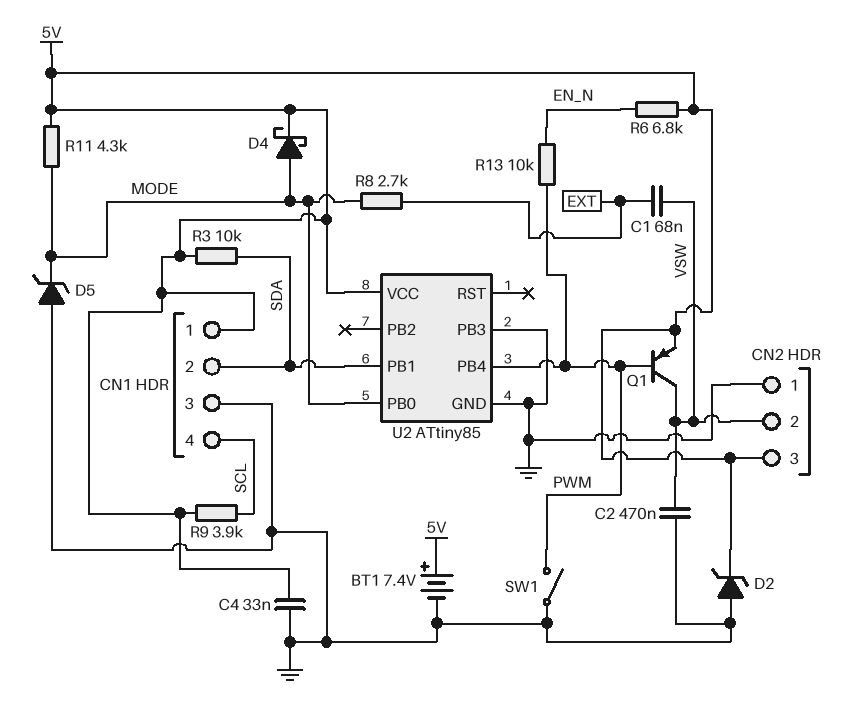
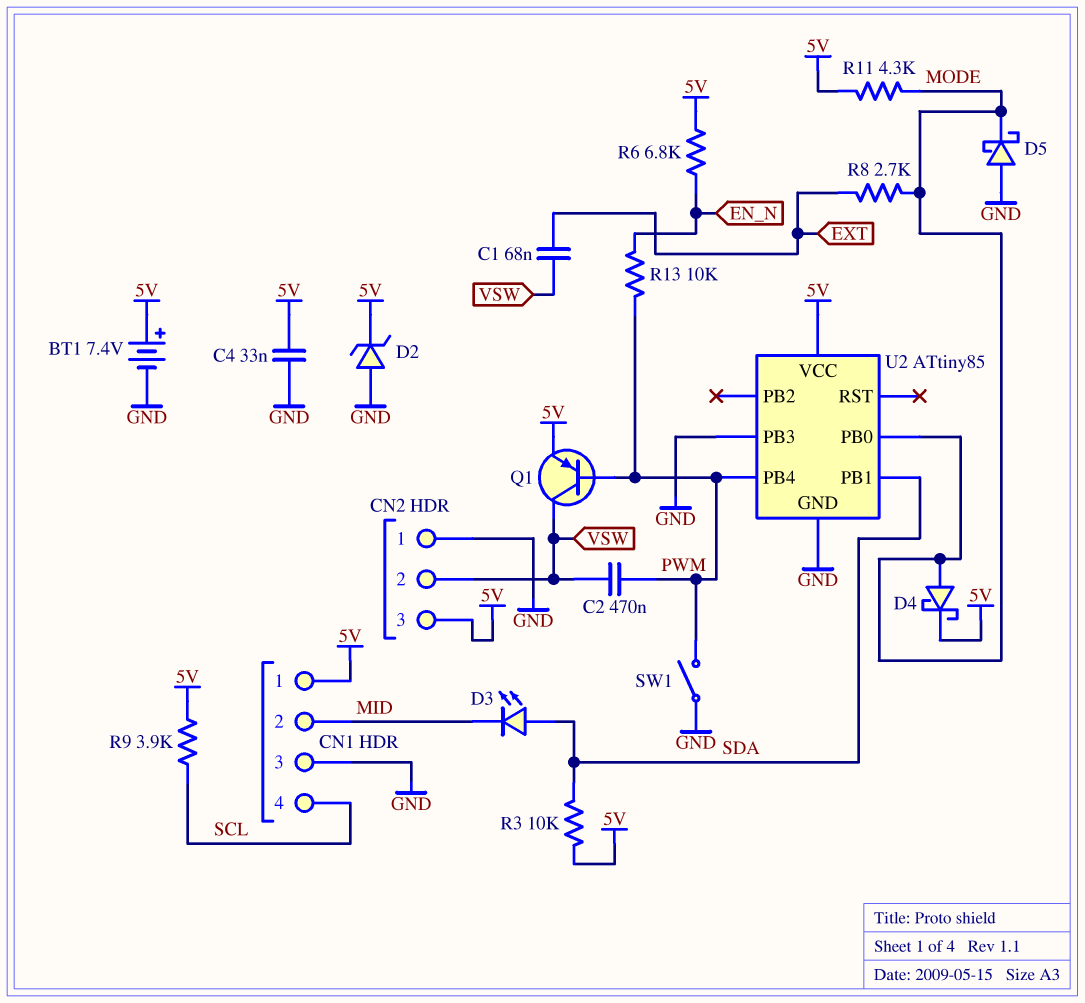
C2: 470nF (GND, VSW) -> 470nF (PWM, VSW)
CN1 pin 2: SDA -> MID
D3: none -> LED (A SDA, K MID)
D5: zener (A GND, K MODE) -> schottky (A GND, K MODE)

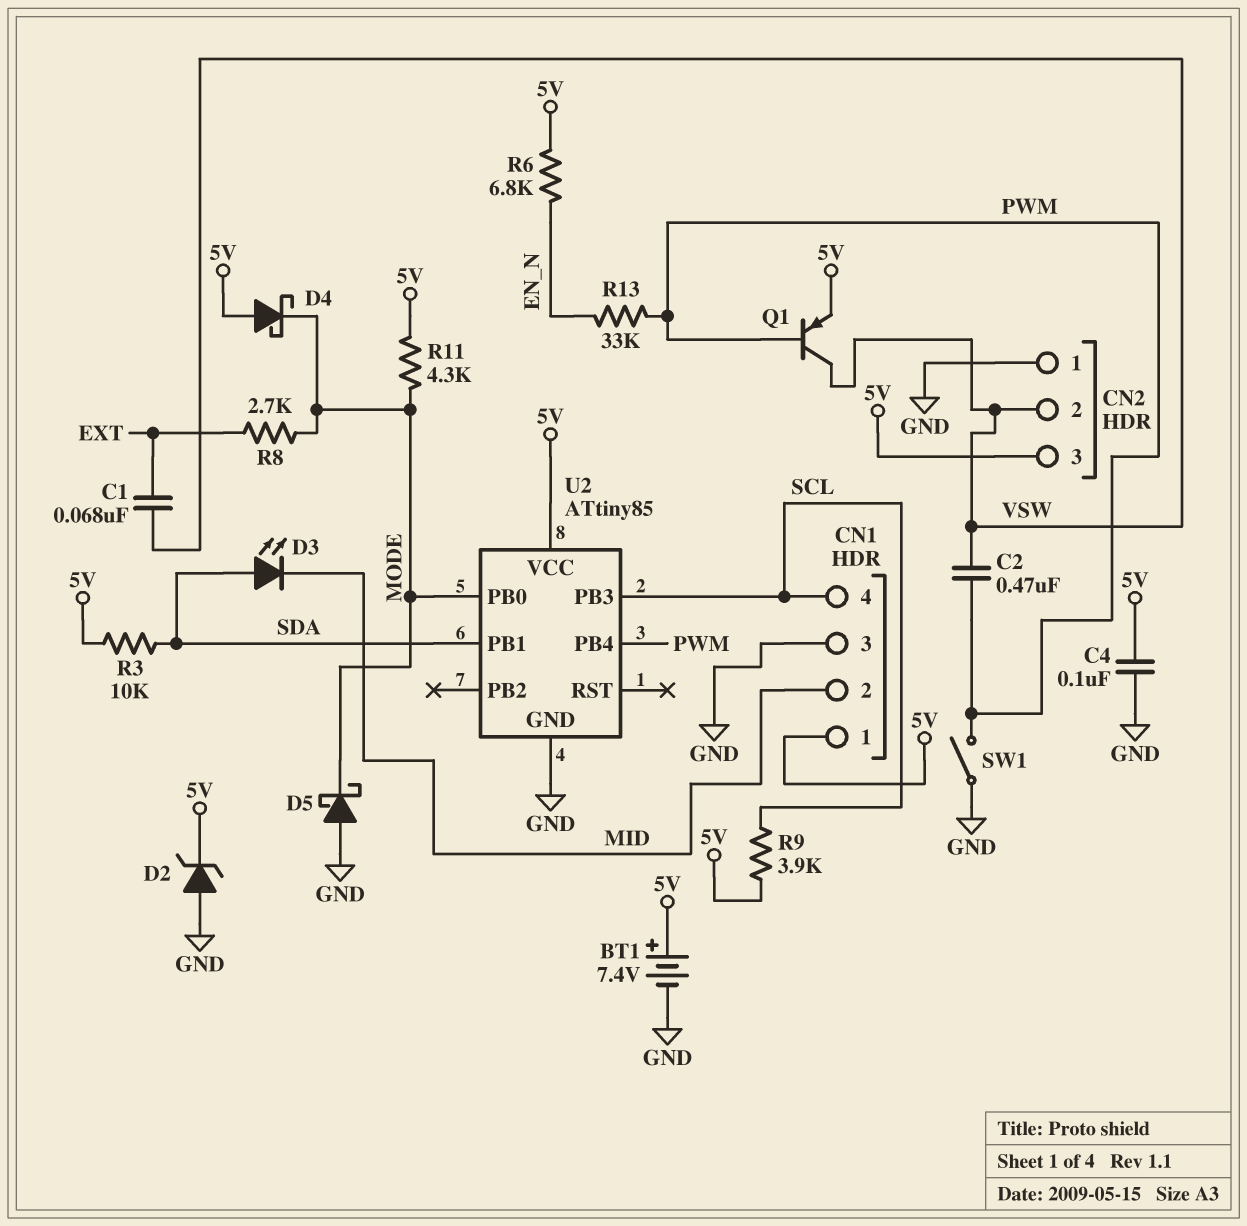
C4: 33nF (5V, GND) -> 100nF (5V, GND)
D4: schottky (A MODE, K 5V) -> schottky (A 5V, K MODE)
R13: 10k (EN_N, PWM) -> 33k (EN_N, PWM)
U2 pin PB3: GND -> SCL

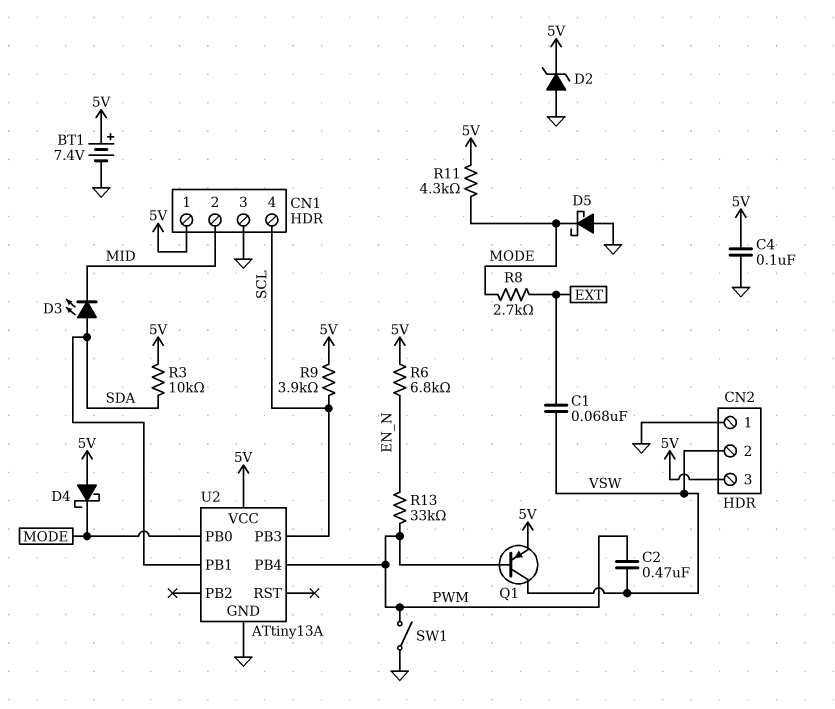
U2: ATtiny85 -> ATtiny13A

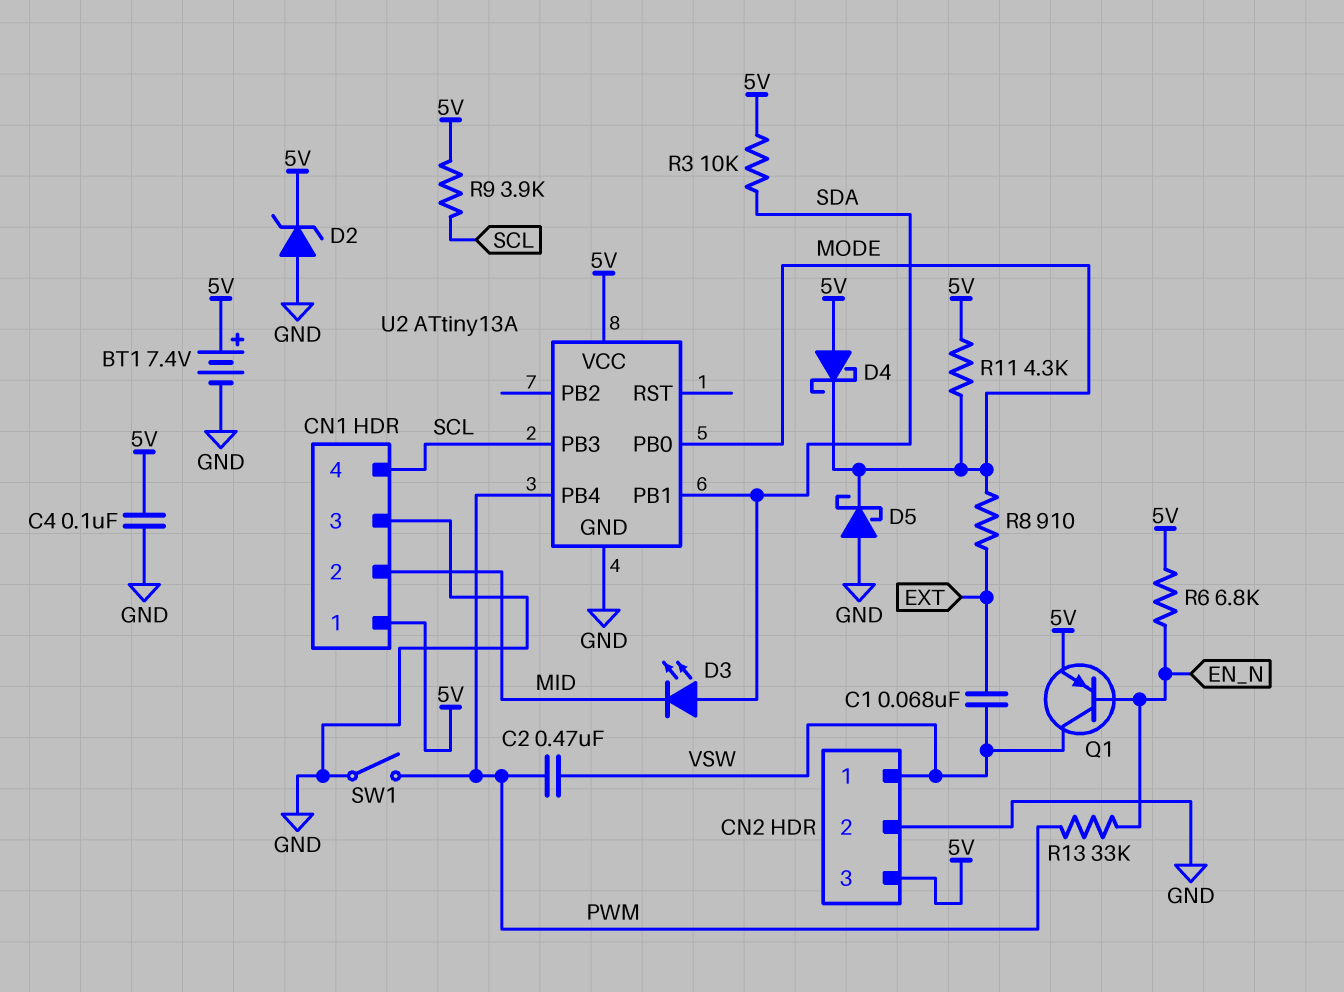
CN2 pin 1: GND -> VSW
CN2 pin 2: VSW -> GND
Q1: PNP (B PWM, C VSW, E 5V) -> PNP (B EN_N, C VSW, E 5V)
R8: 2.7k (EXT, MODE) -> 910 (EXT, MODE)

